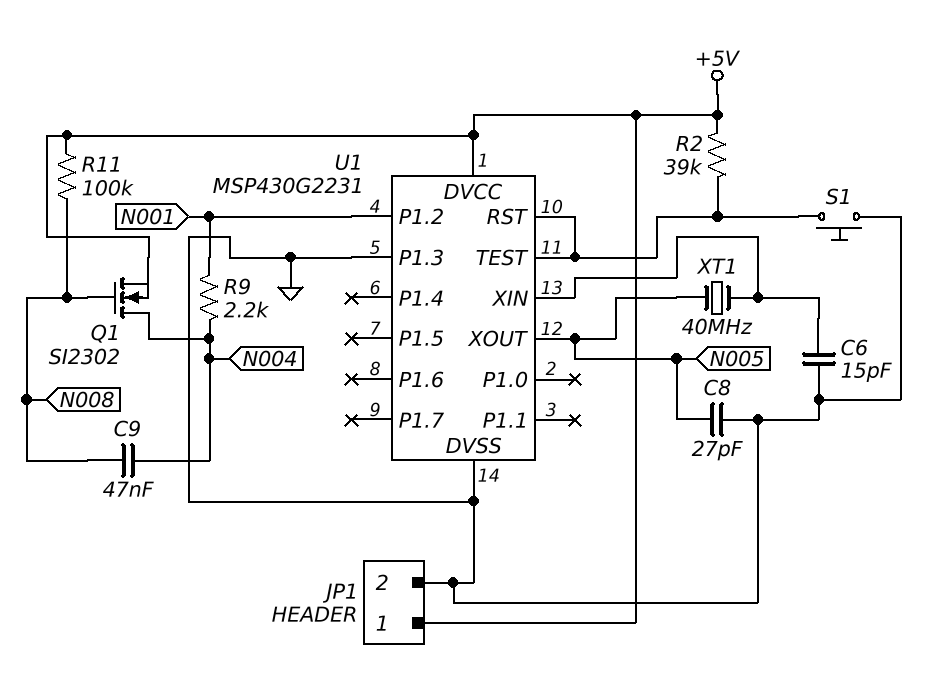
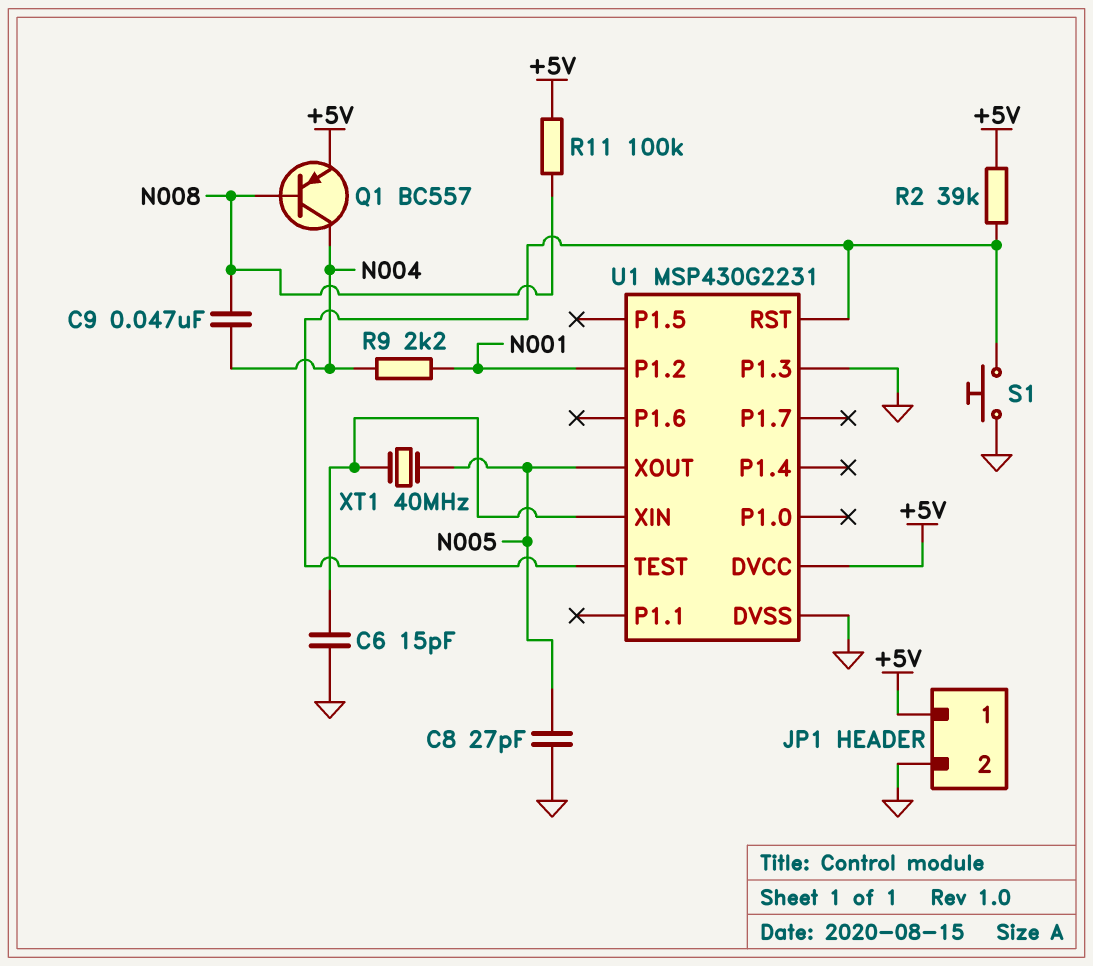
Q1: NMOS SI2302 (G N008, D N004, S +5V) -> PNP BC557 (B N008, C N004, E +5V)

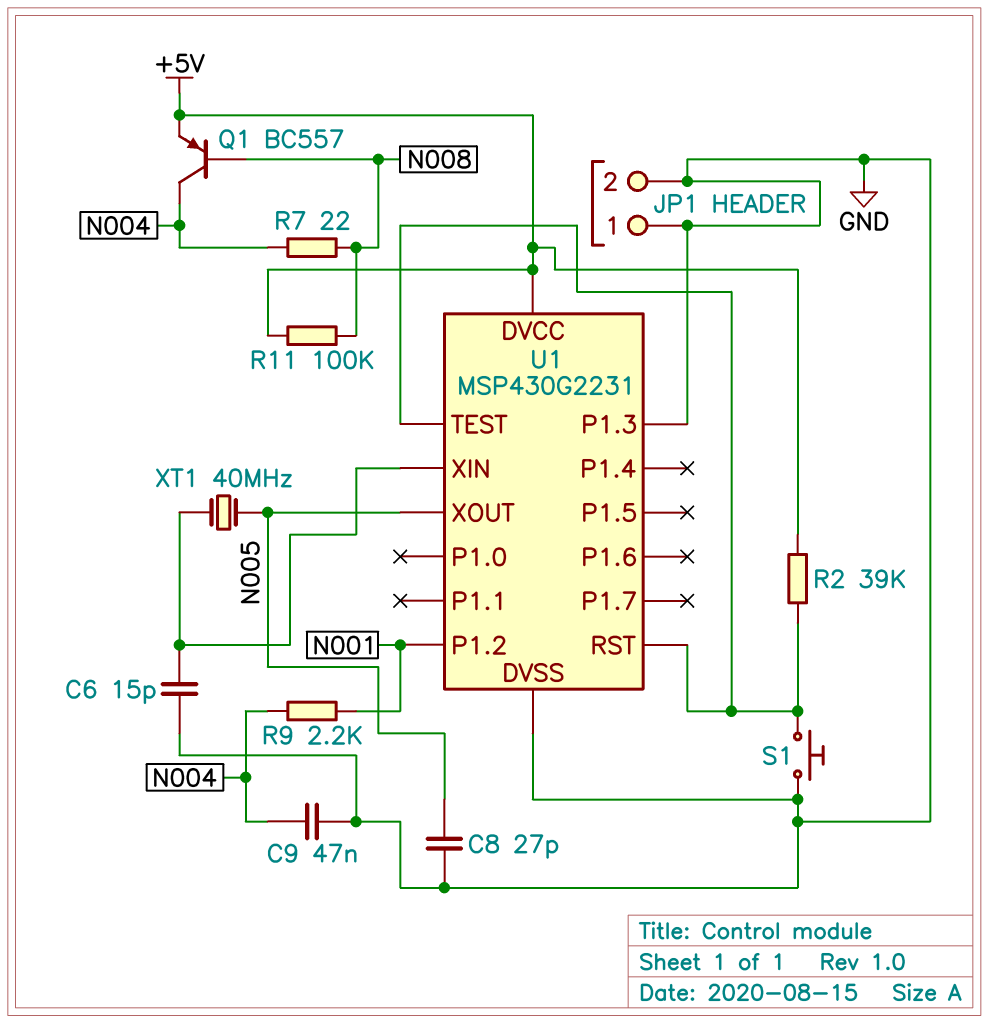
C9: 47nF (N004, N008) -> 47nF (GND, N004)
JP1 pin 1: +5V -> GND
R7: none -> 22 (N004, N008)

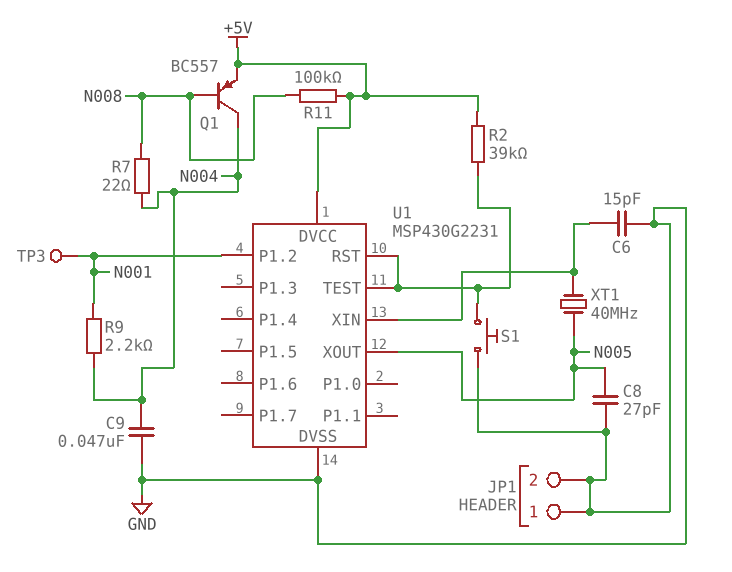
TP3: none -> test point (N001)
U1 pin P1.3: GND -> none

